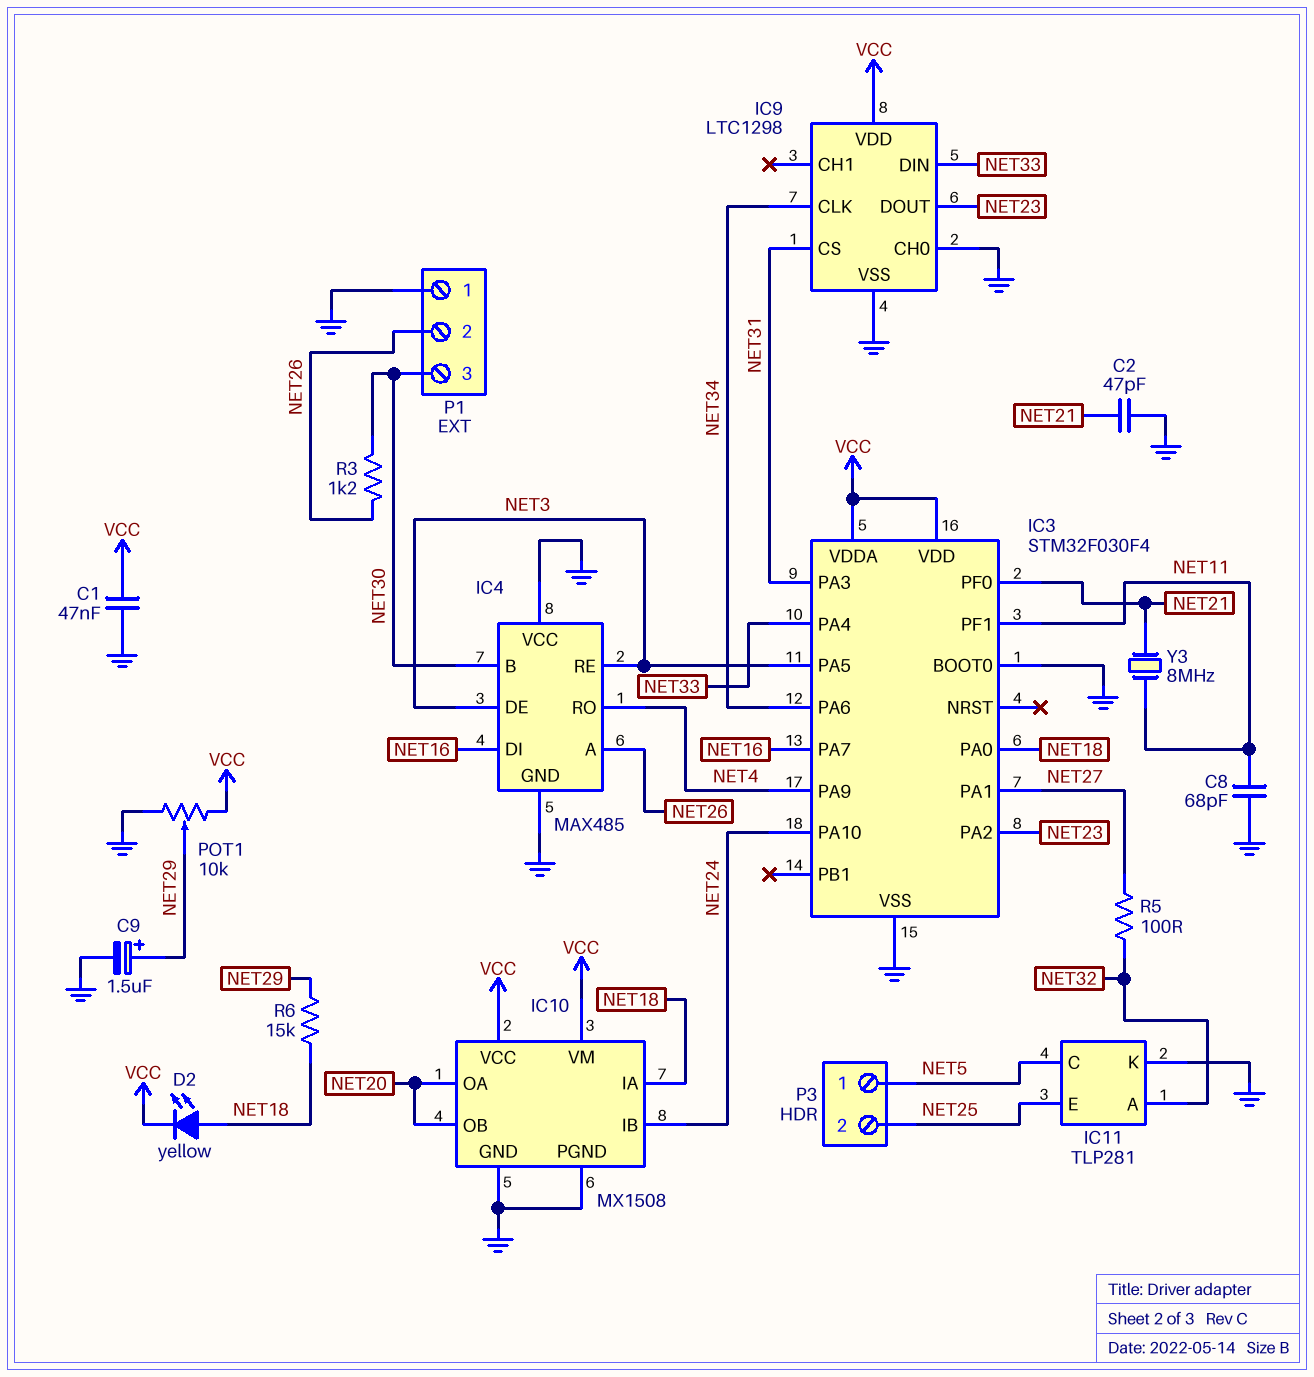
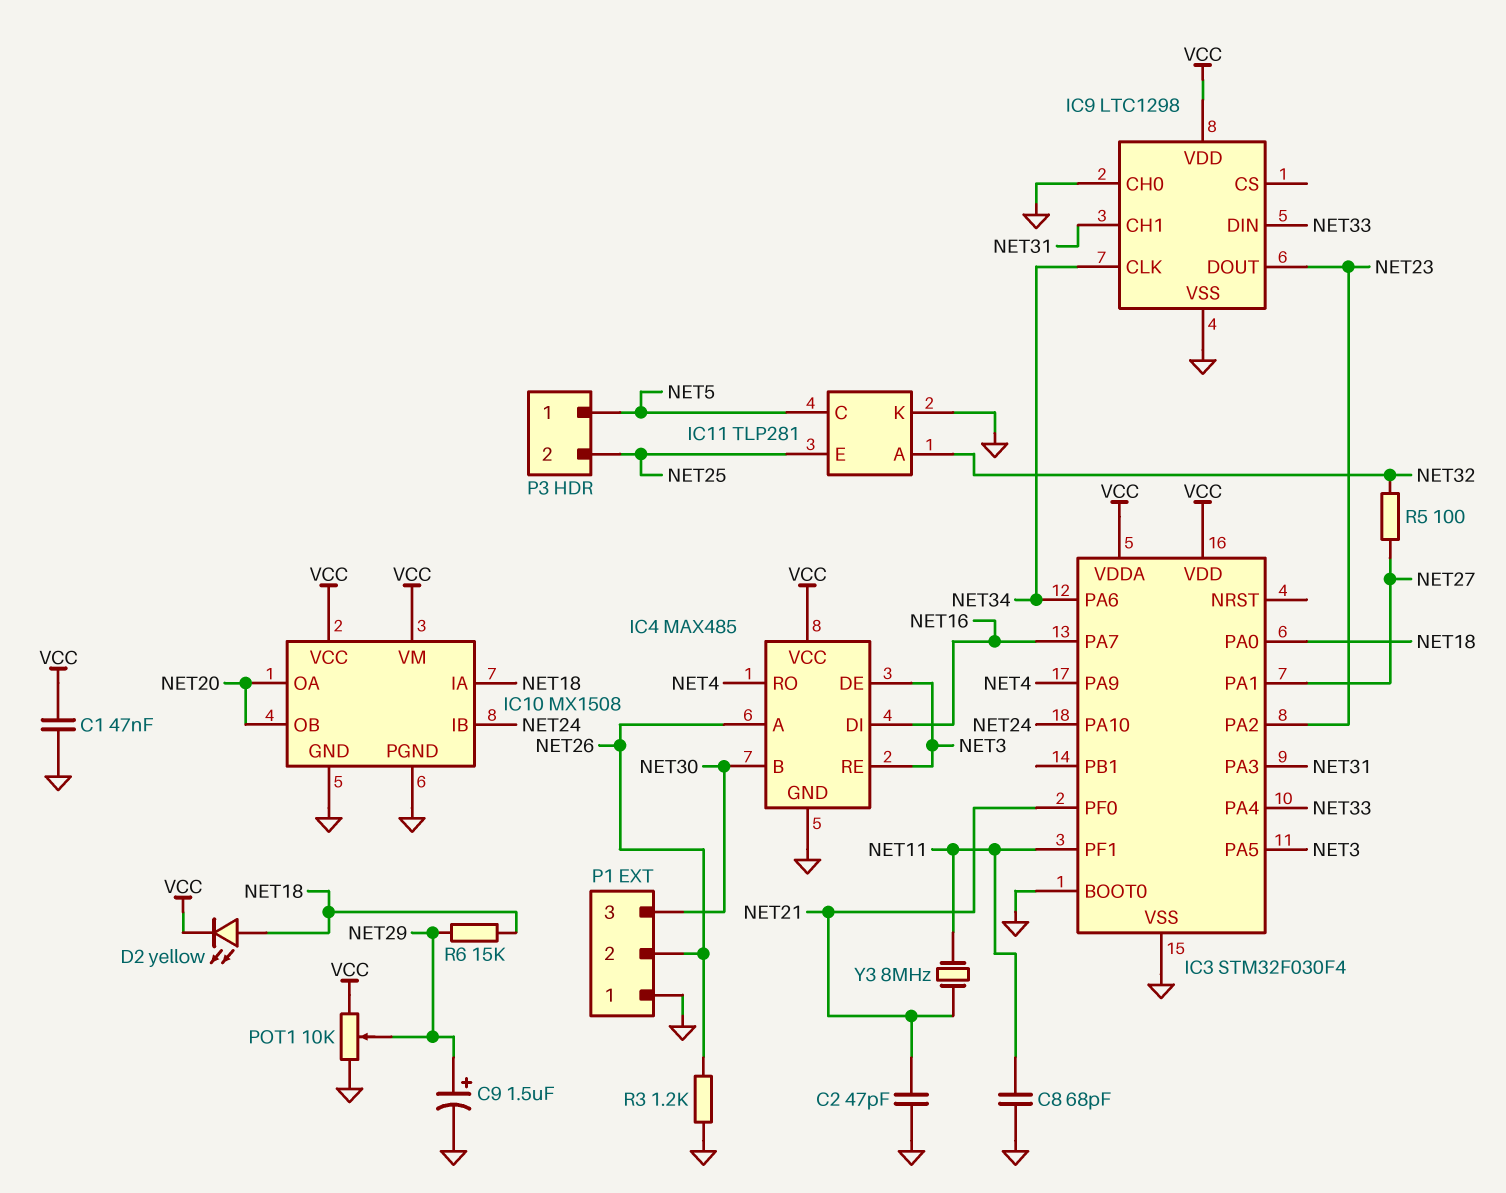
IC4 pin VCC: GND -> VCC
IC9 pin CH1: none -> NET31
IC9 pin CS: NET31 -> none
R3: 1.2k (NET26, NET30) -> 1.2k (GND, NET26)

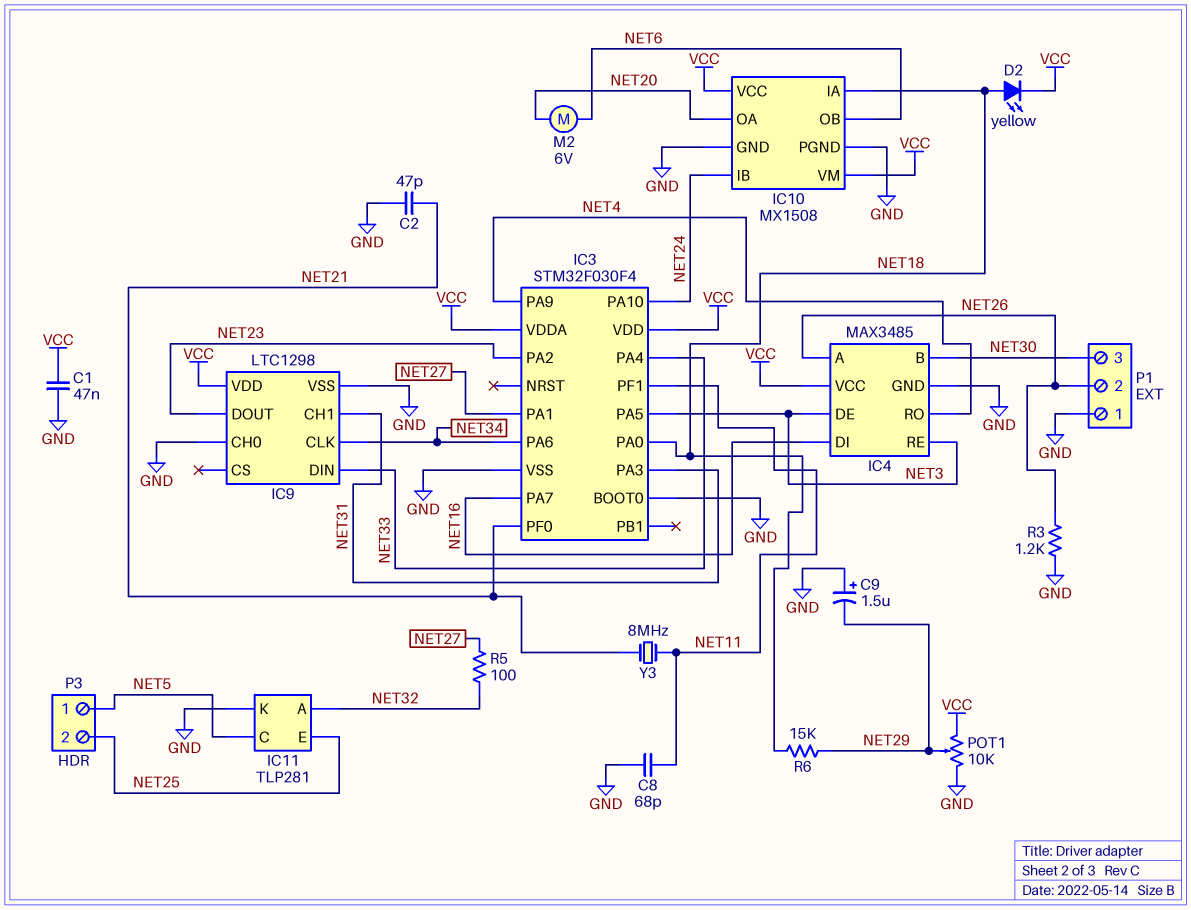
C9: 1.5uF (plus NET29, minus GND) -> 1.5uF (plus GND, minus NET29)
IC4: MAX485 -> MAX3485
IC10 pin OB: NET20 -> NET6
M2: none -> motor 6V (NET6, NET20)

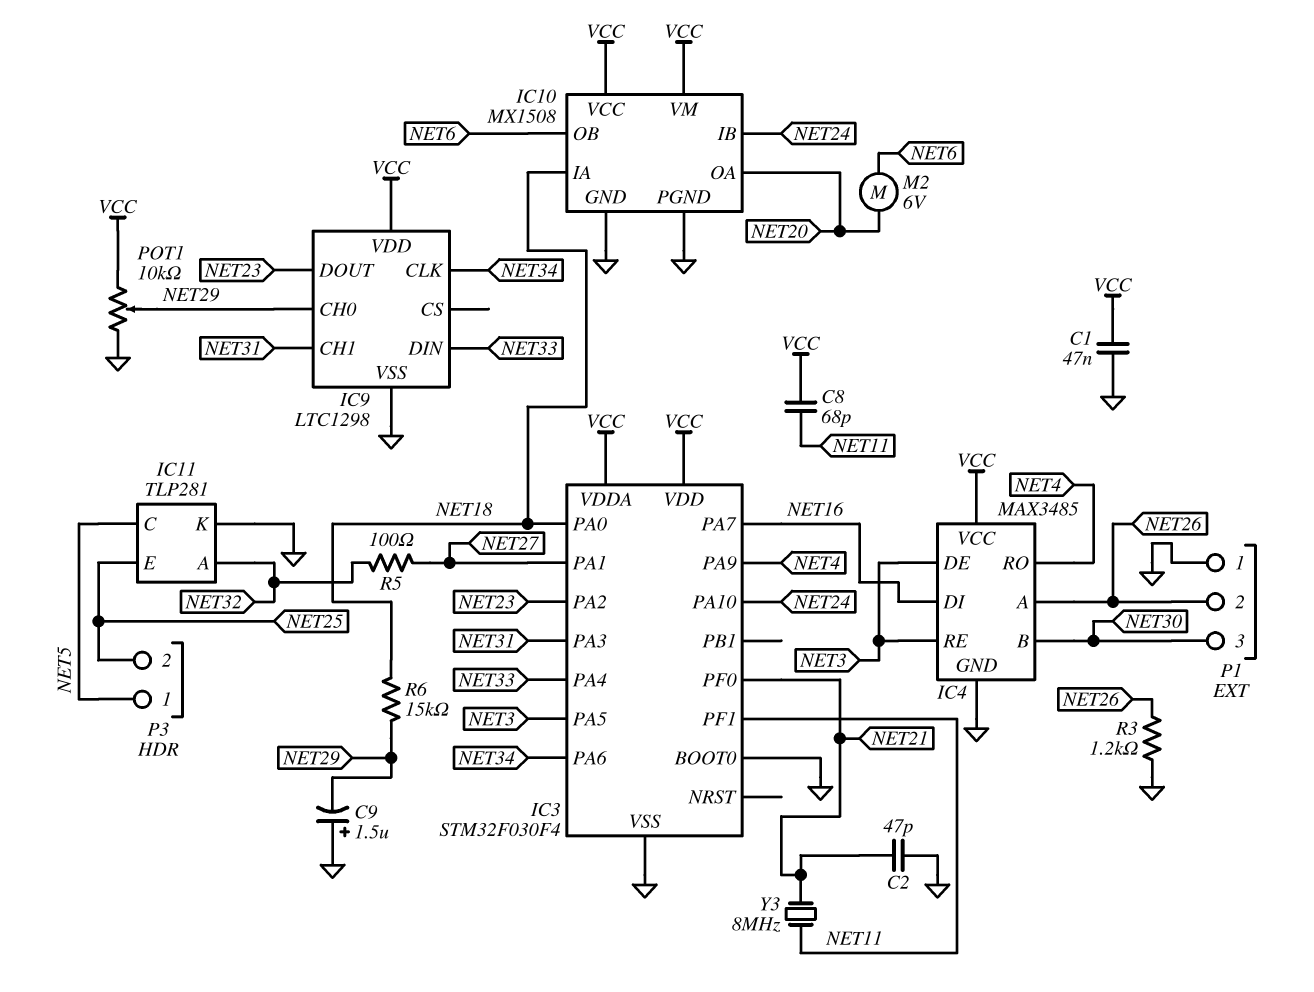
C8: 68pF (GND, NET11) -> 68pF (NET11, VCC)
D2: LED yellow (A NET18, K VCC) -> none
IC9 pin CH0: GND -> NET29

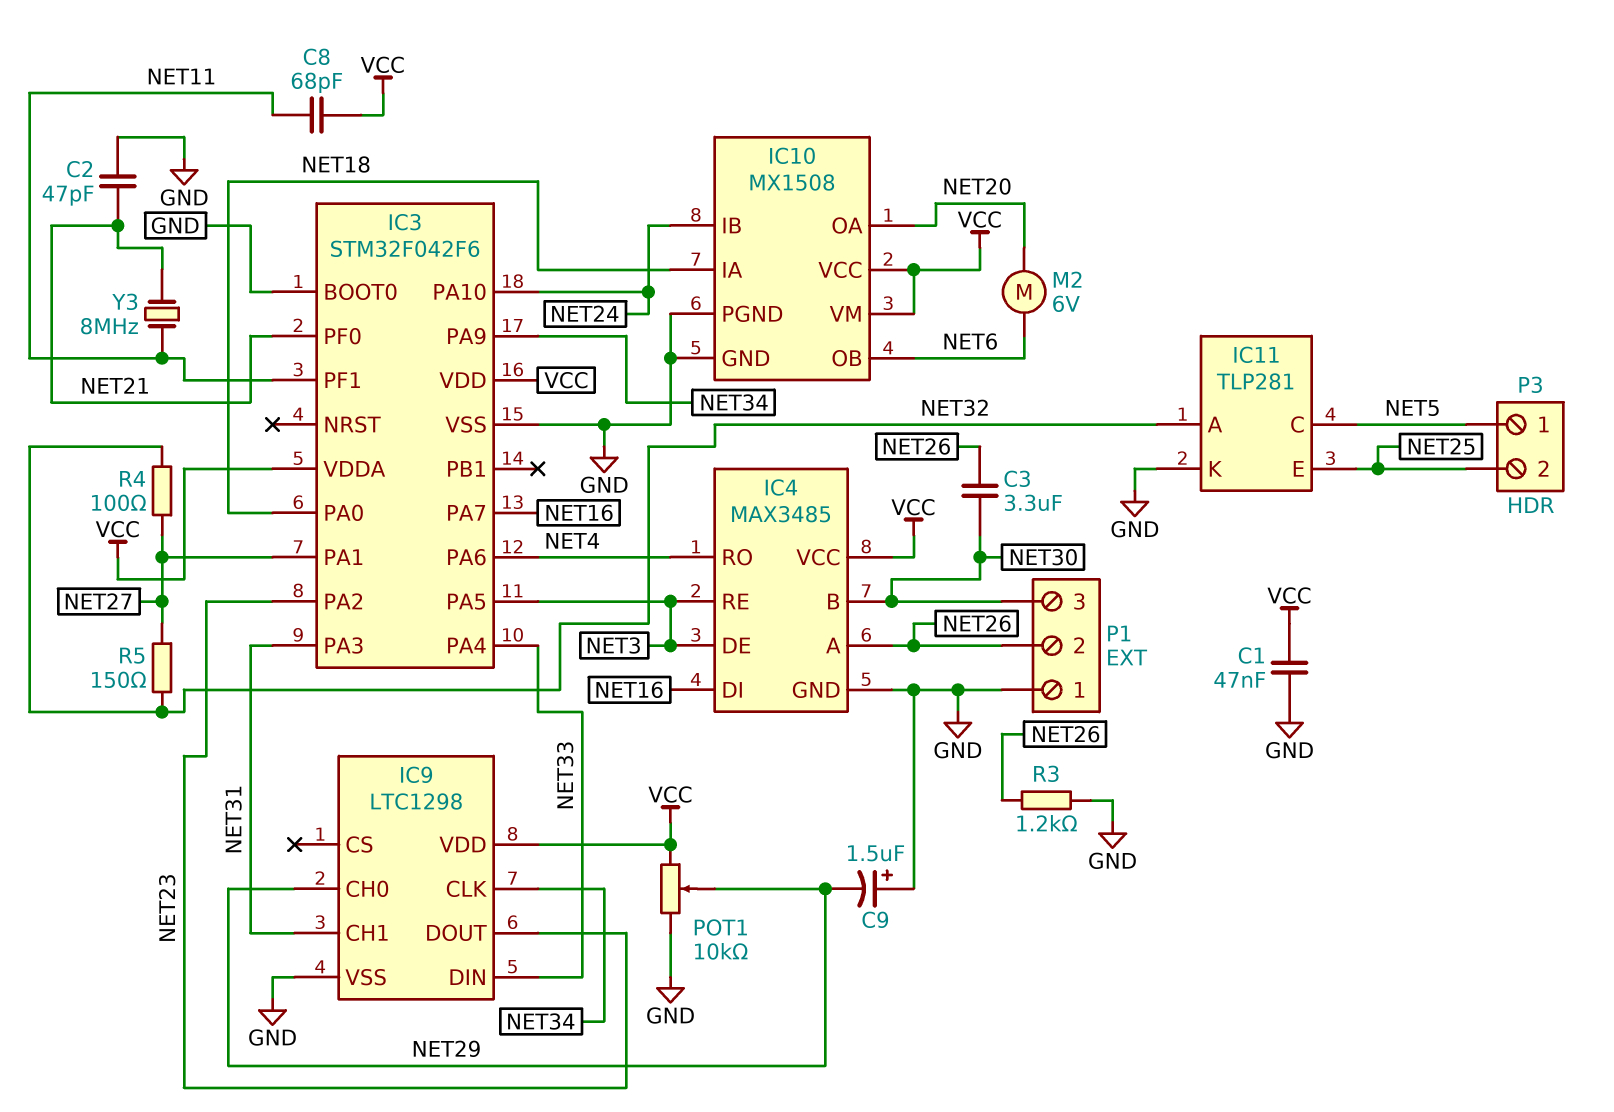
C3: none -> 3.3uF (NET26, NET30)
IC3: STM32F030F4 -> STM32F042F6
IC3 pin PA6: NET34 -> NET4
IC3 pin PA9: NET4 -> NET34
R4: none -> 100 (NET27, NET32)
R5: 100 (NET27, NET32) -> 150 (NET27, NET32)
R6: 15k (NET18, NET29) -> none

